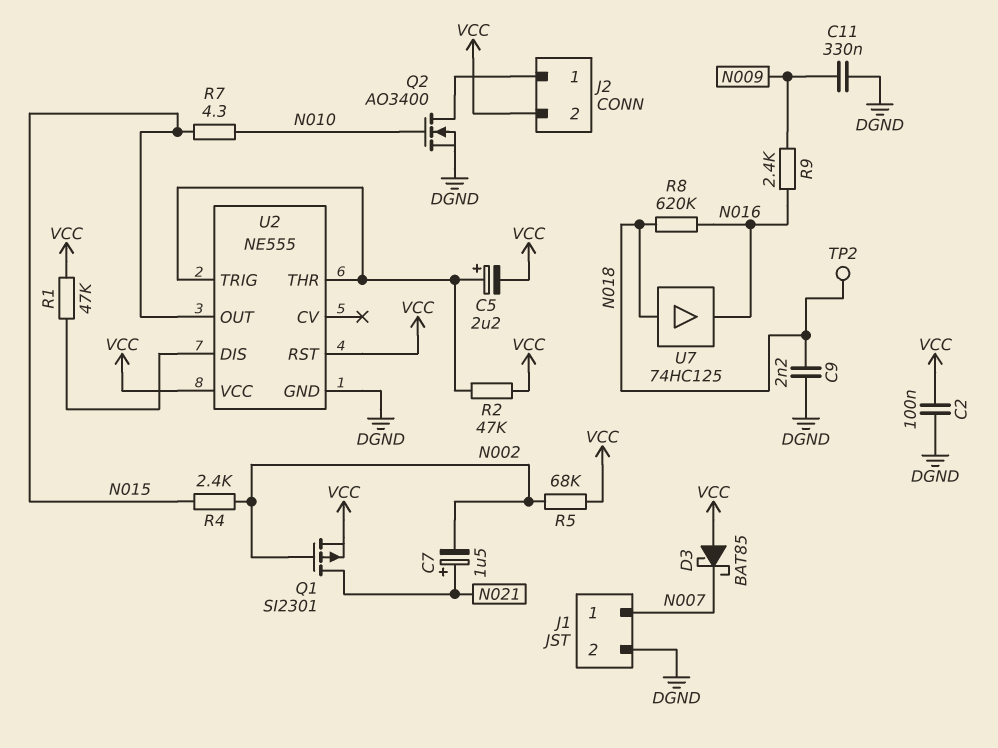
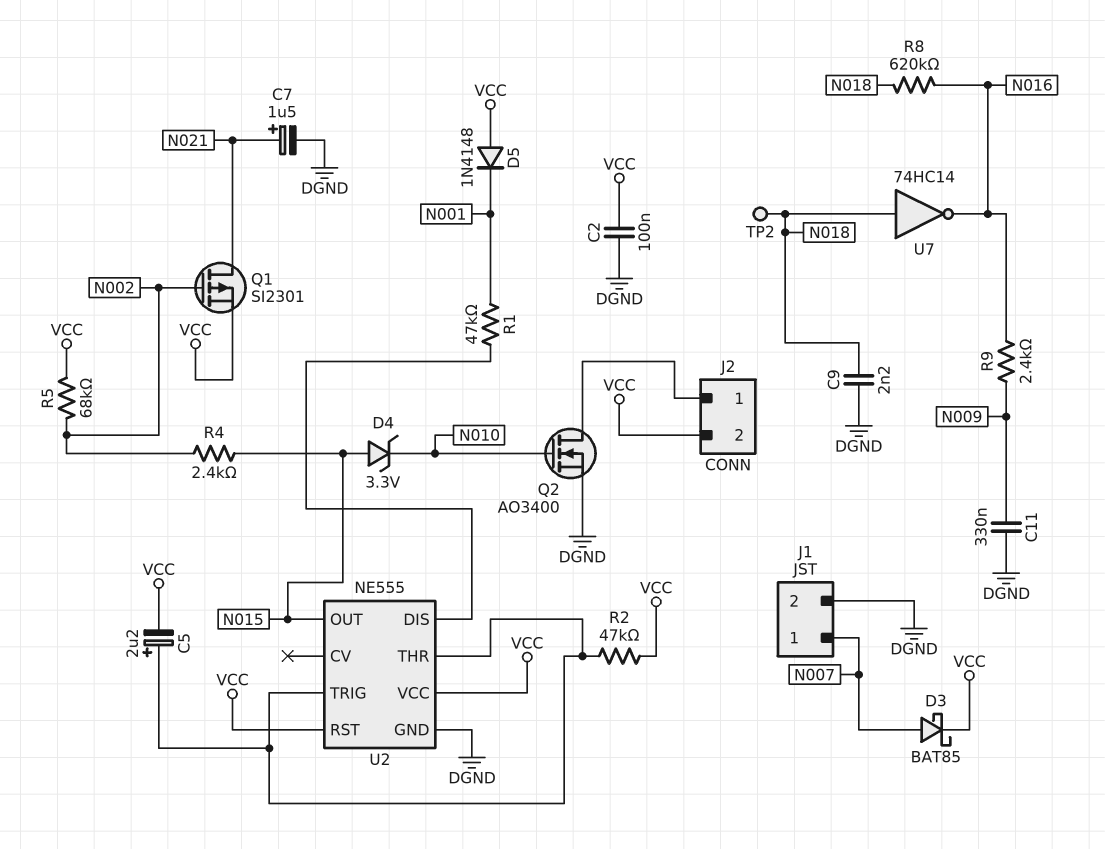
C7: 1.5uF (plus N021, minus N002) -> 1.5uF (plus N021, minus DGND)
D3: schottky BAT85 (A VCC, K N007) -> schottky BAT85 (A N007, K VCC)
D4: none -> zener 3.3V (A N015, K N010)
D5: none -> diode 1N4148 (A VCC, K N001)
R1: 47k (U2/DIS, VCC) -> 47k (N001, U2/DIS)
R7: 4.3 (N010, N015) -> none
U7: buffer 74HC125 (in N018, out N016) -> NOT 74HC14 (in N018, out N016)

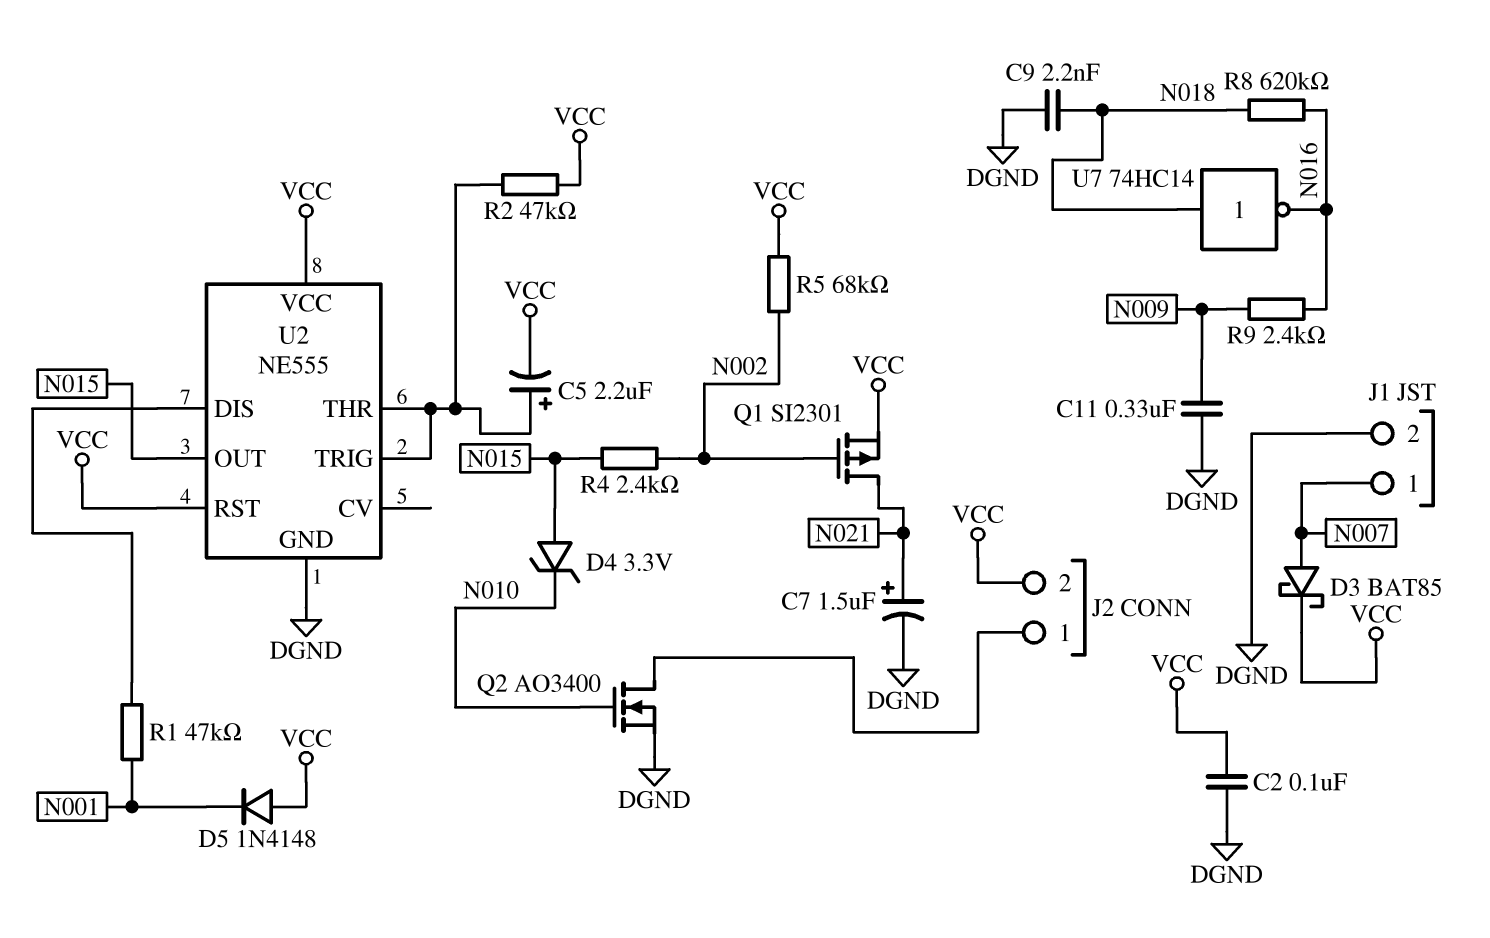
TP2: test point (N018) -> none

